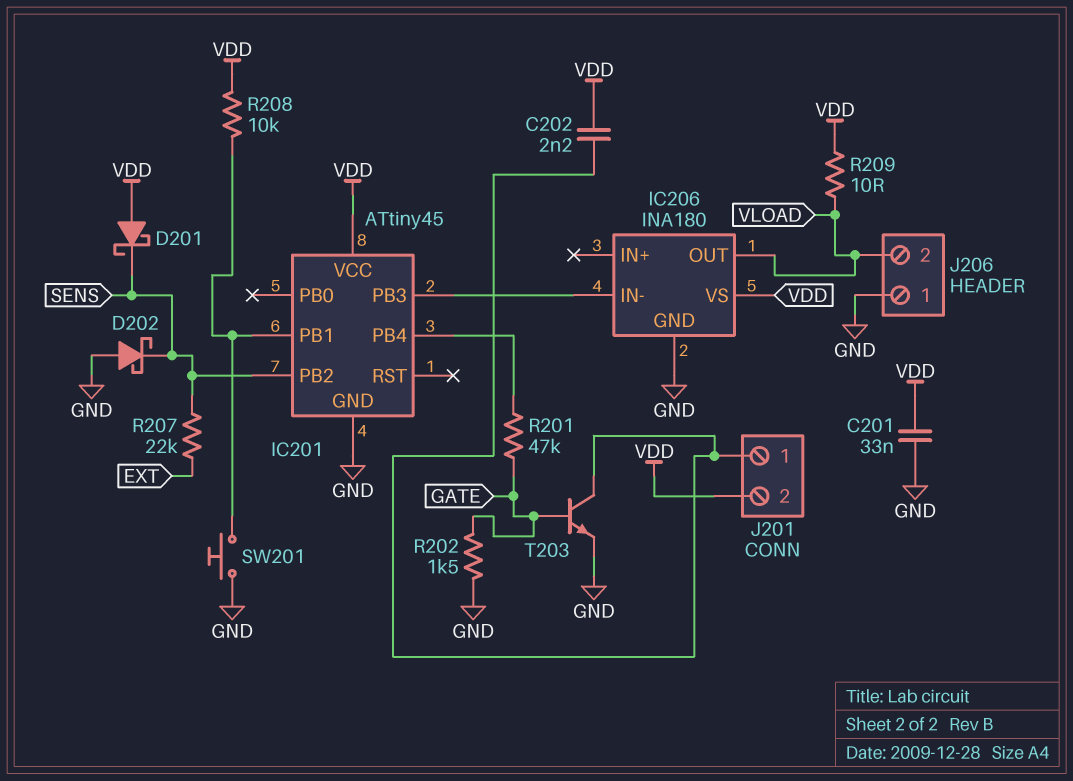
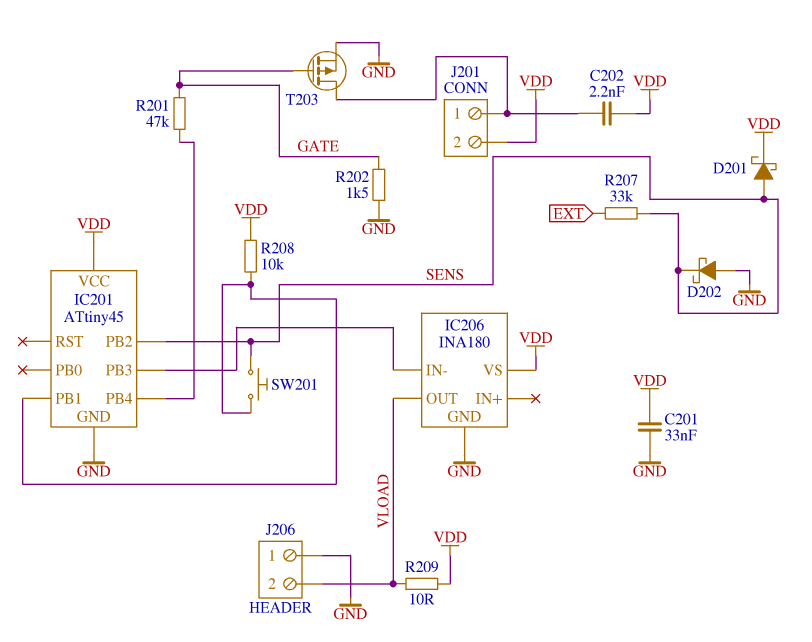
D201: schottky (A VDD, K SENS) -> schottky (A SENS, K VDD)
R207: 22k (EXT, SENS) -> 33k (EXT, SENS)
SW201: button (GND, IC201/PB1) -> button (IC201/PB1, SENS)
T203: NPN (B GATE, C J201/1, E GND) -> PMOS (G GATE, D J201/1, S GND)

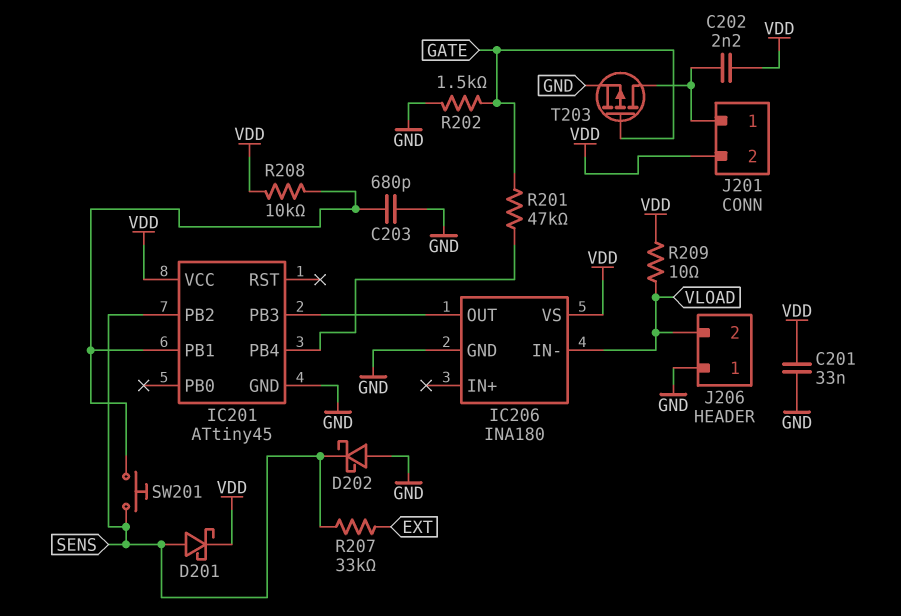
C203: none -> 680pF (GND, IC201/PB1)
IC206 pin IN-: IC201/PB3 -> VLOAD
IC206 pin OUT: VLOAD -> IC201/PB3

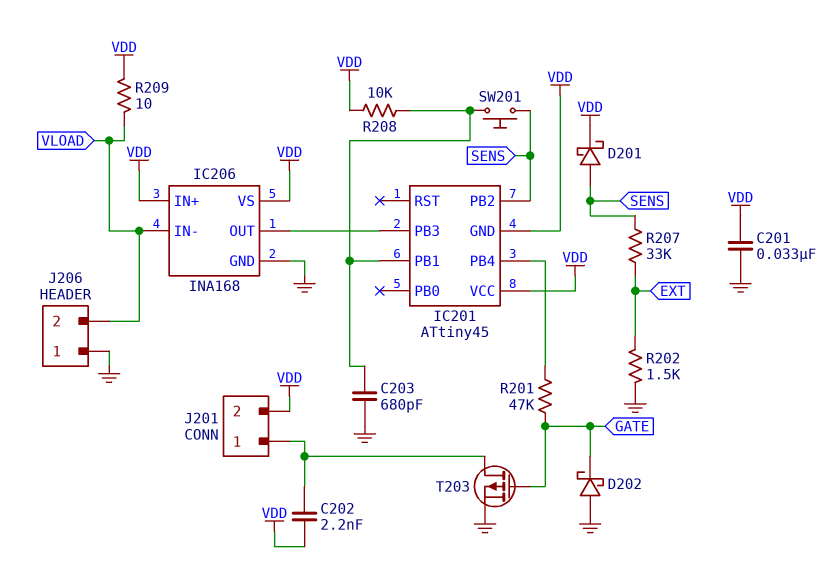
D202: schottky (A GND, K SENS) -> schottky (A GND, K GATE)
IC201 pin GND: GND -> VDD
IC206: INA180 -> INA168
IC206 pin IN+: none -> VDD
R202: 1.5k (GATE, GND) -> 1.5k (EXT, GND)

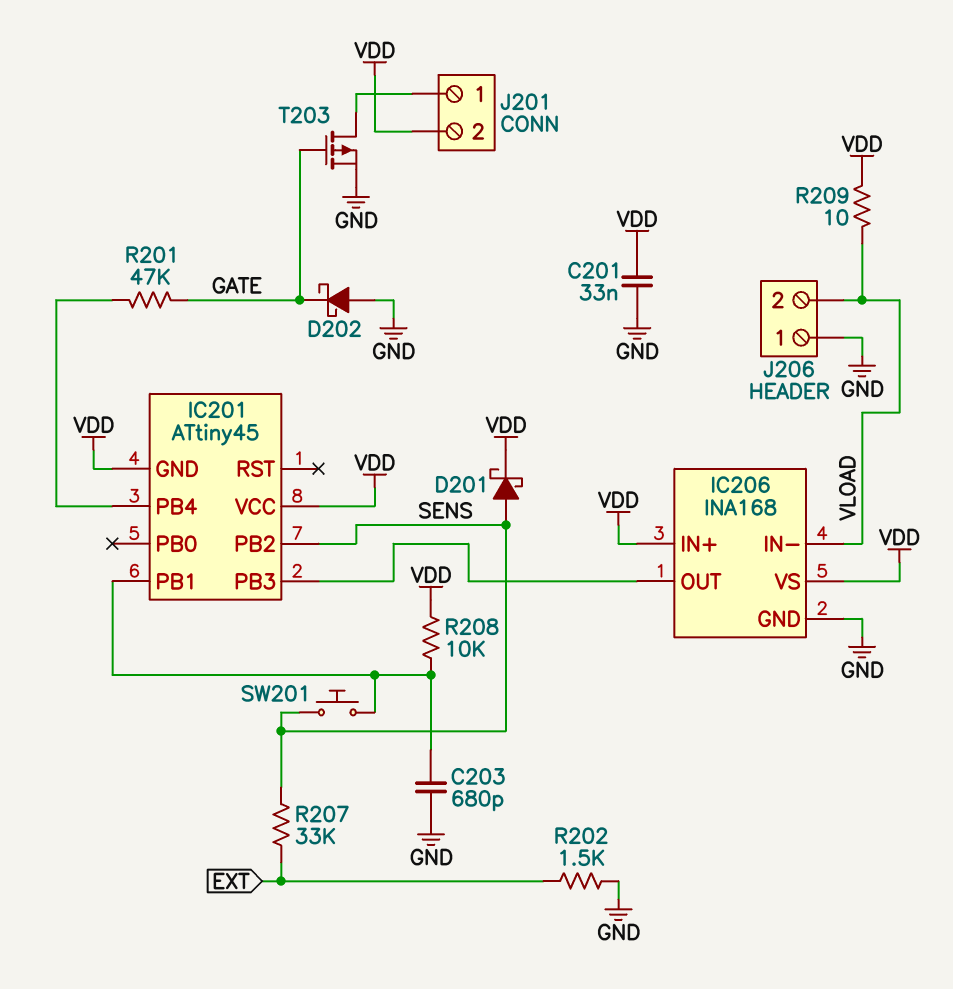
C202: 2.2nF (J201/1, VDD) -> none

